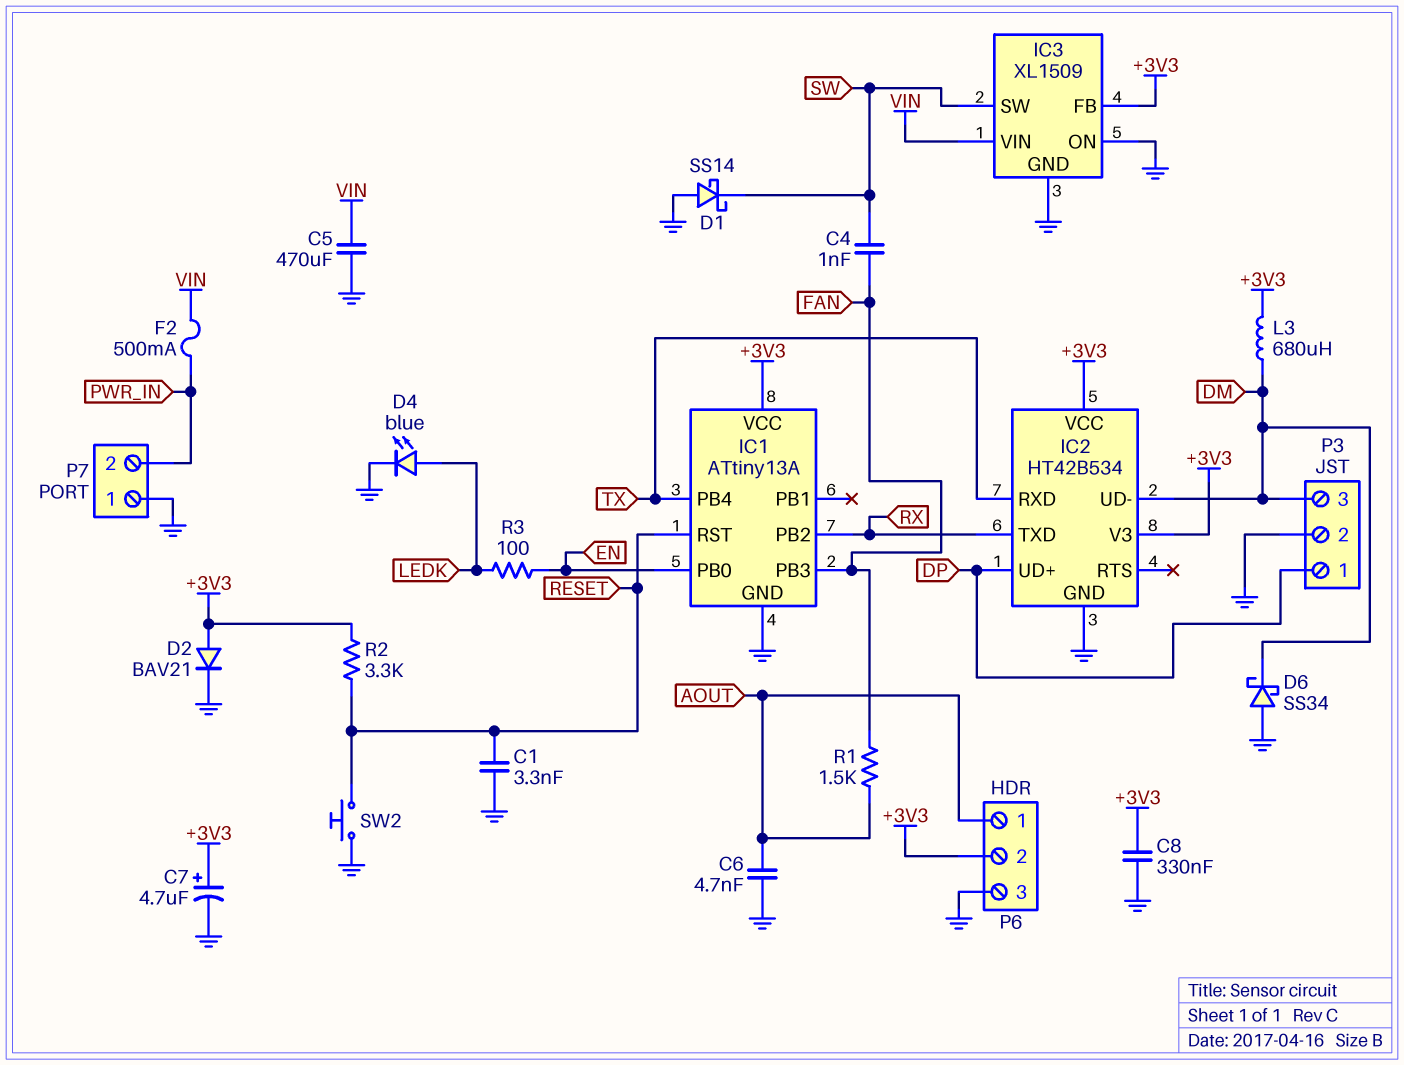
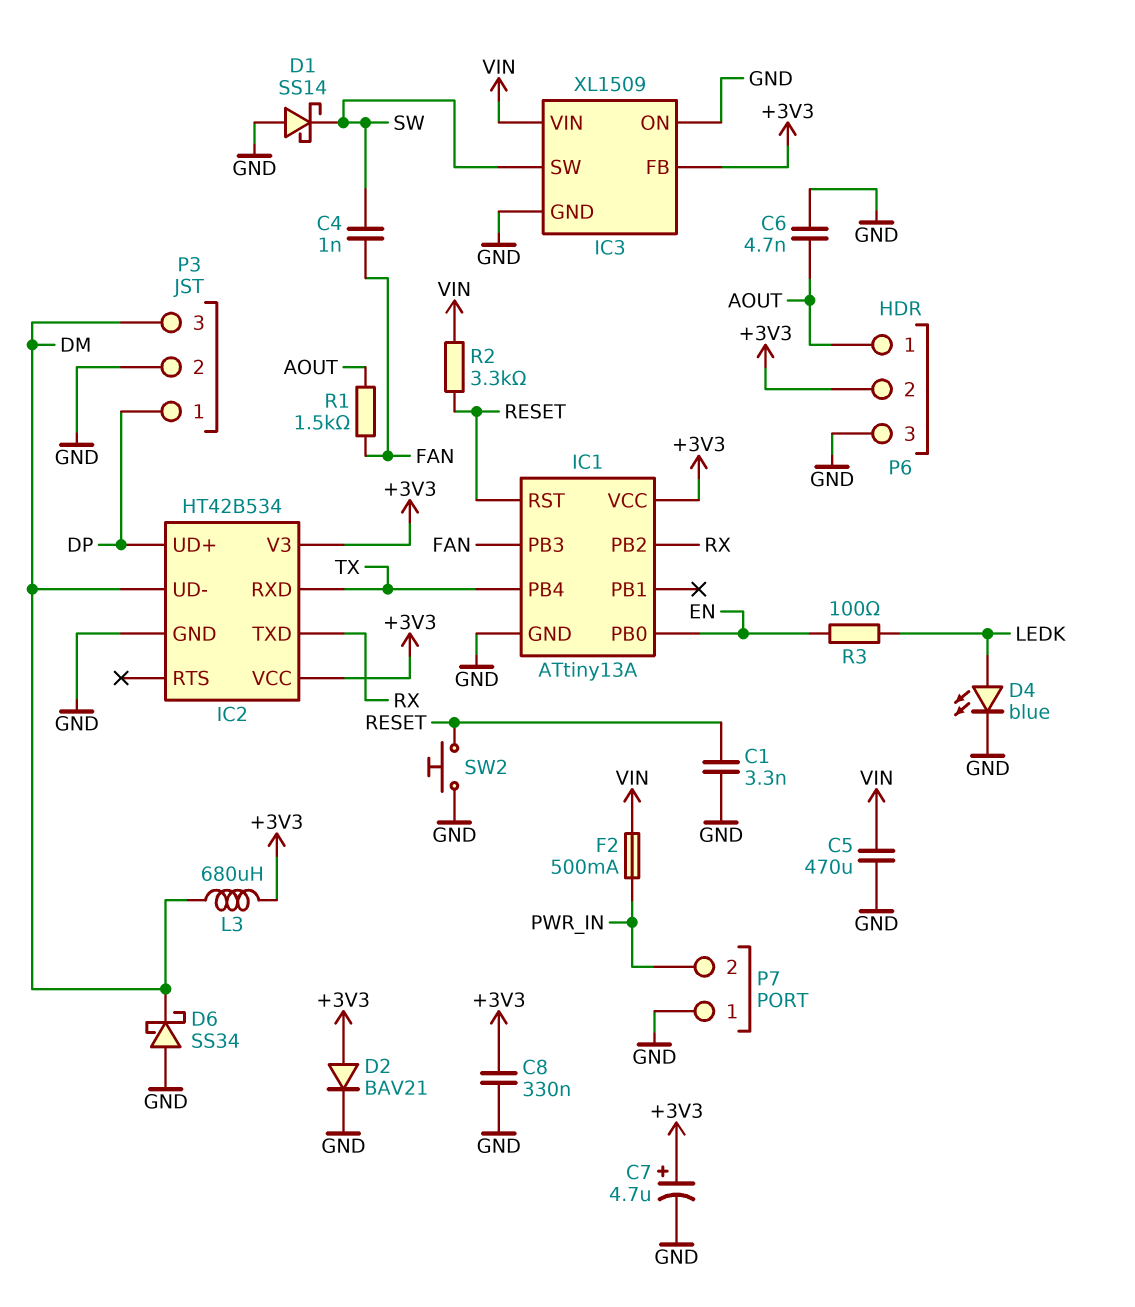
R2: 3.3k (+3V3, RESET) -> 3.3k (RESET, VIN)

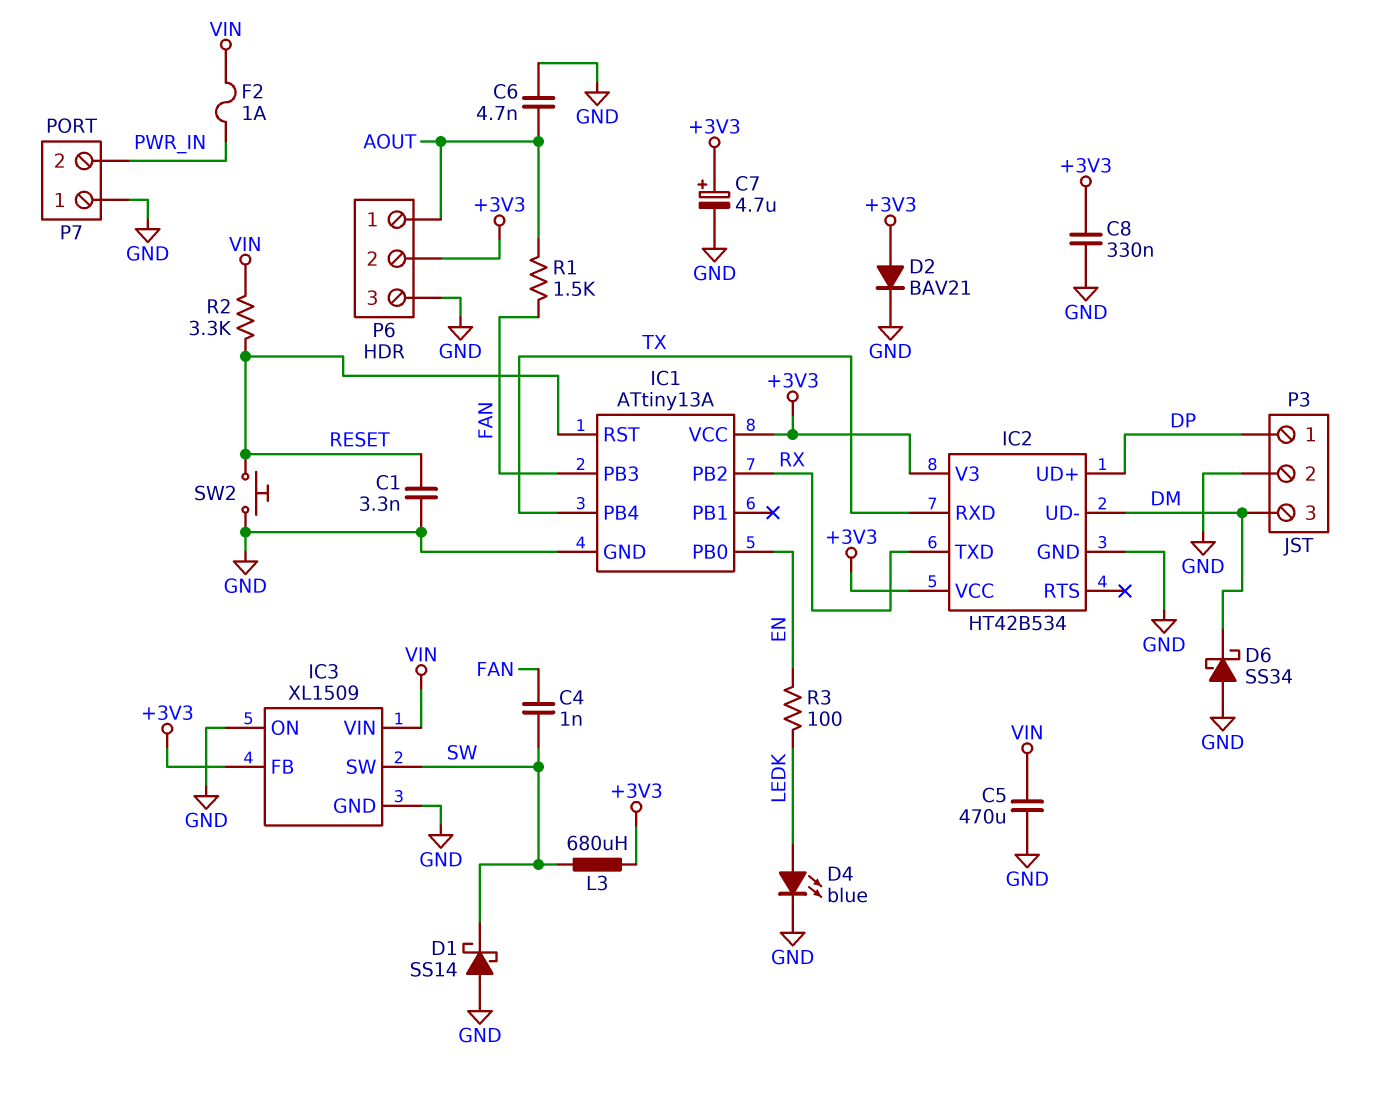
F2: 500mA (PWR_IN, VIN) -> 1A (PWR_IN, VIN)
L3: 680uH (+3V3, DM) -> 680uH (+3V3, SW)

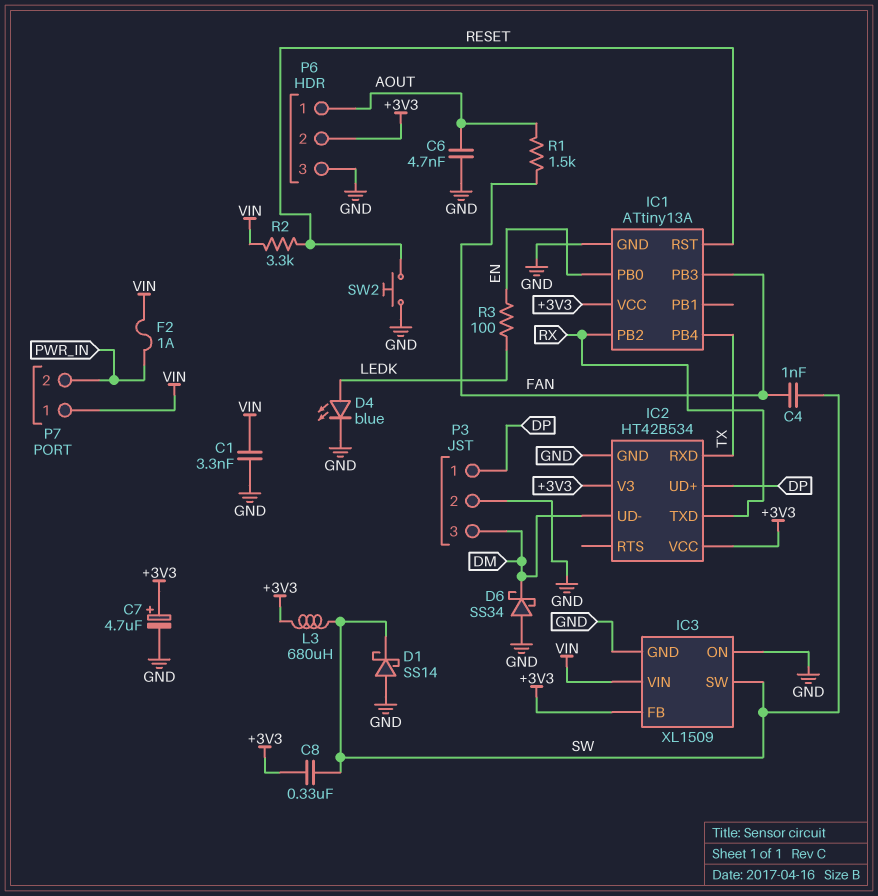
C1: 3.3nF (GND, RESET) -> 3.3nF (GND, VIN)
C5: 470uF (GND, VIN) -> none
C8: 330nF (+3V3, GND) -> 330nF (+3V3, SW)
D2: diode BAV21 (A +3V3, K GND) -> none
P7 pin 1: GND -> VIN

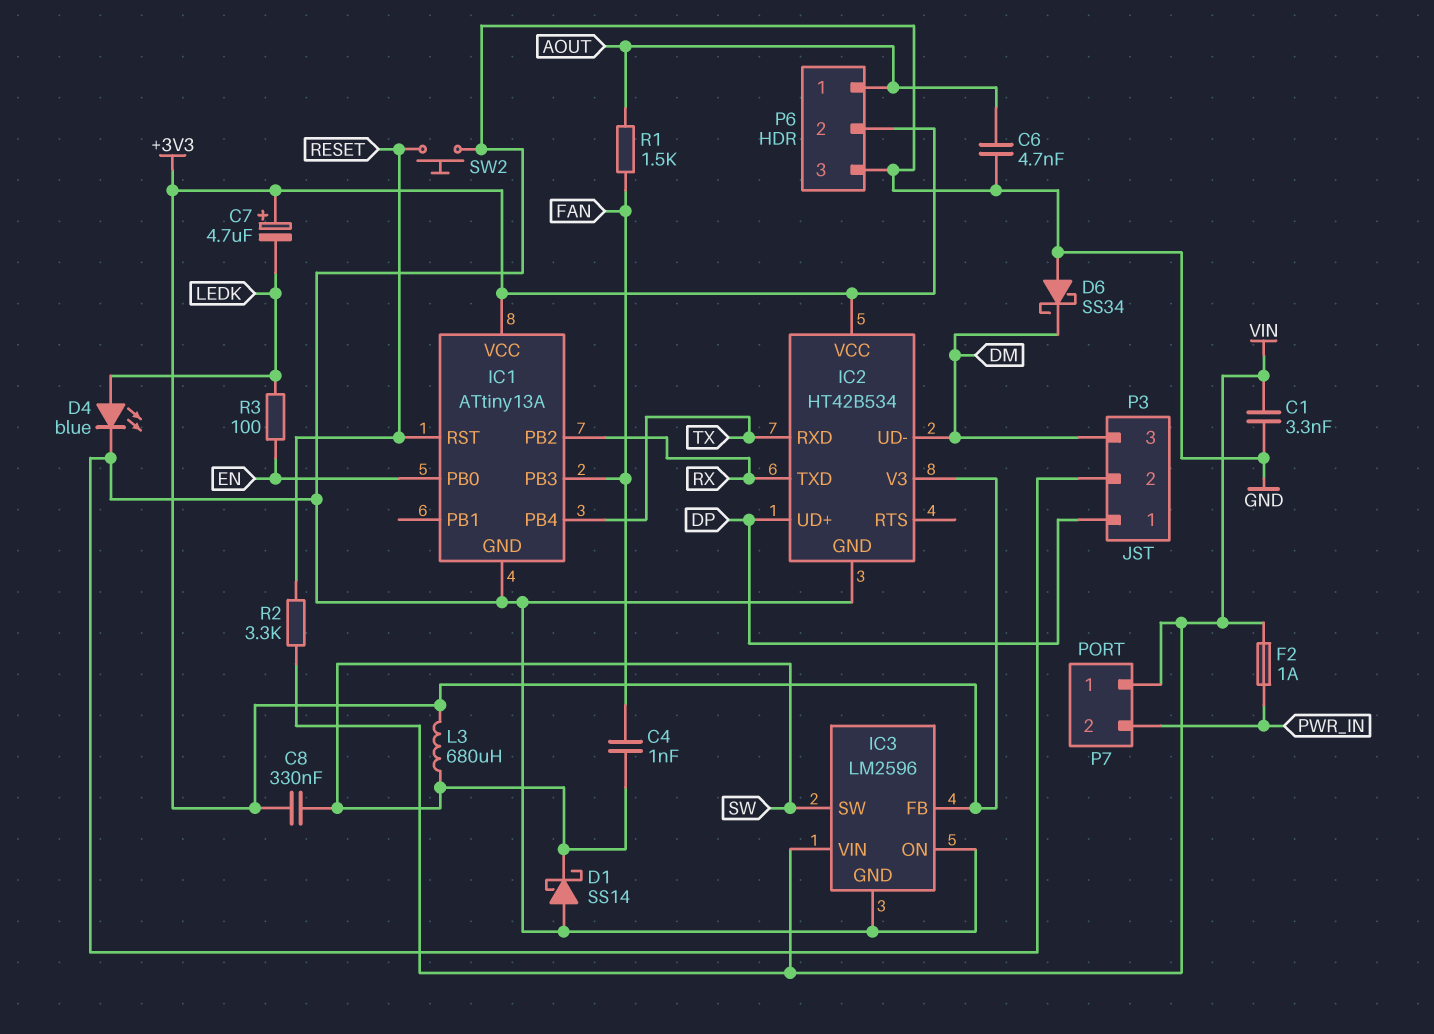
C7: 4.7uF (plus +3V3, minus GND) -> 4.7uF (plus +3V3, minus LEDK)
IC3: XL1509 -> LM2596

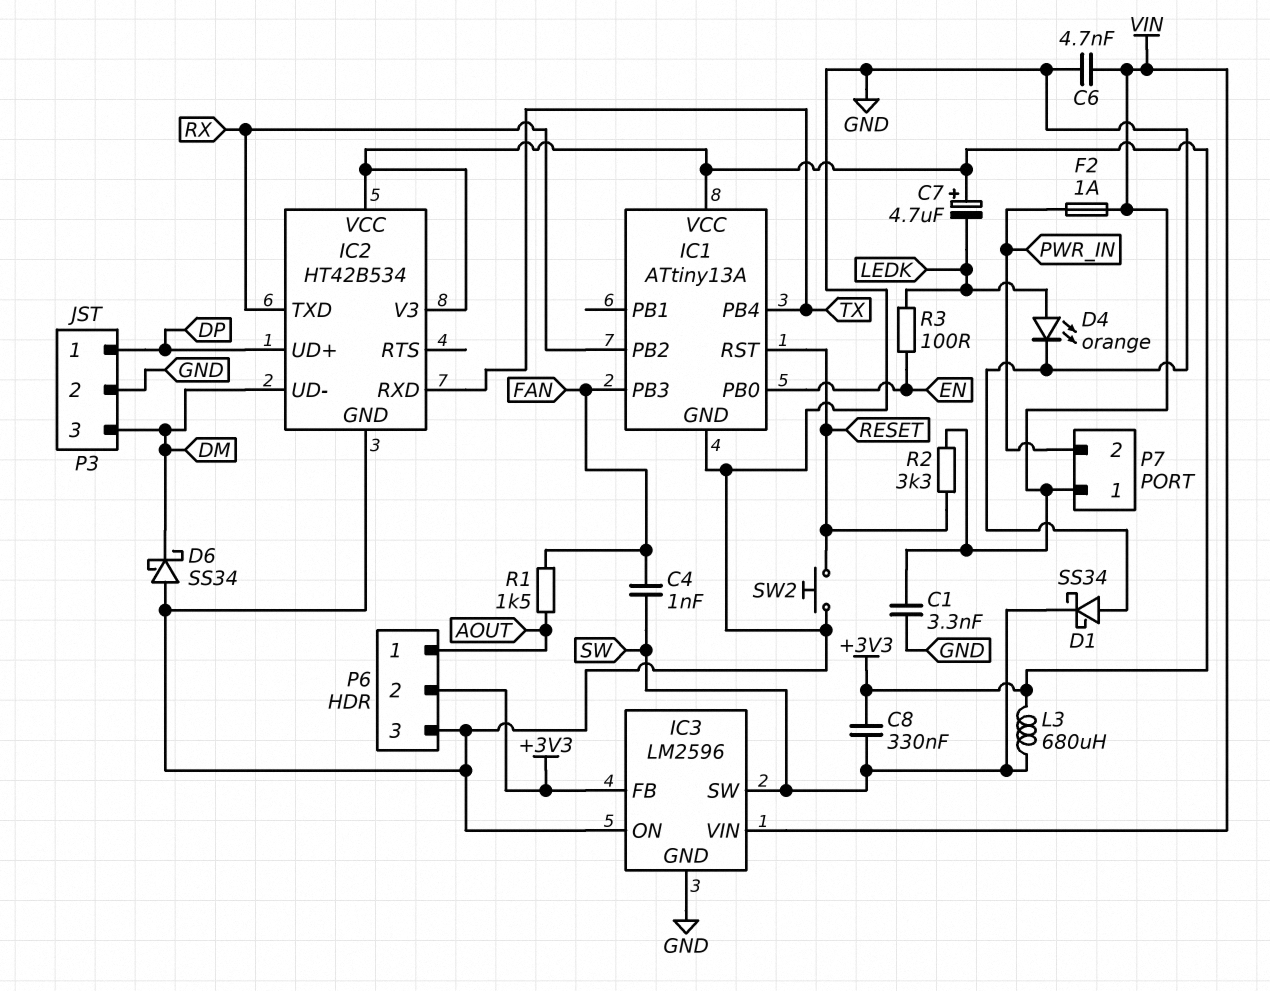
C6: 4.7nF (AOUT, GND) -> 4.7nF (GND, VIN)
D1: schottky SS14 (A GND, K SW) -> schottky SS34 (A GND, K SW)
D4: LED blue (A LEDK, K GND) -> LED orange (A LEDK, K GND)

